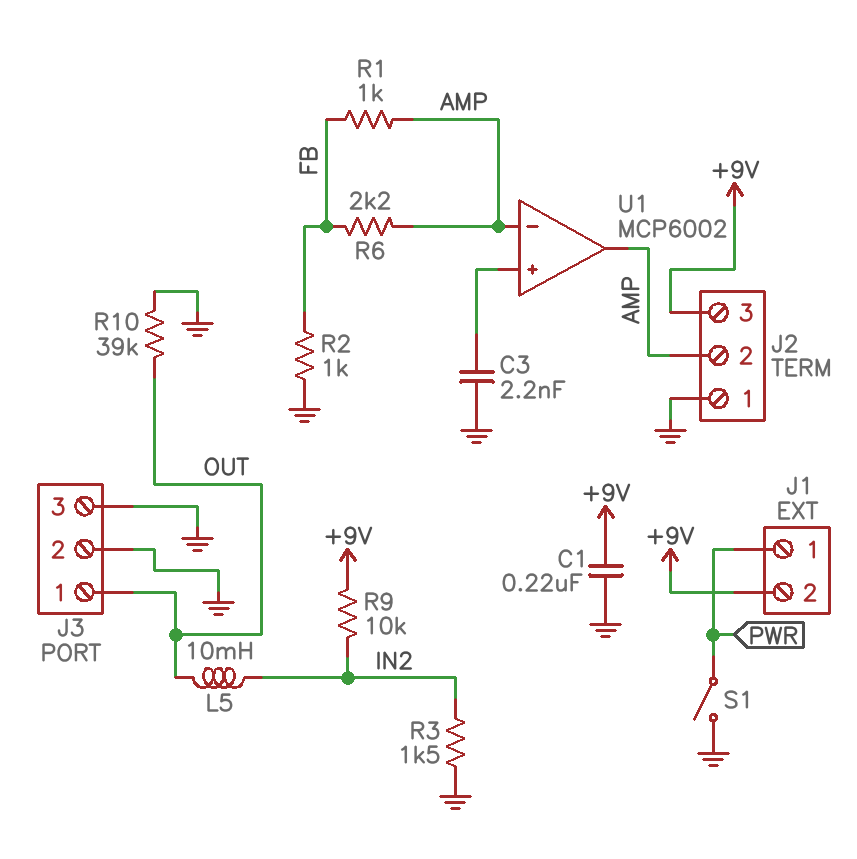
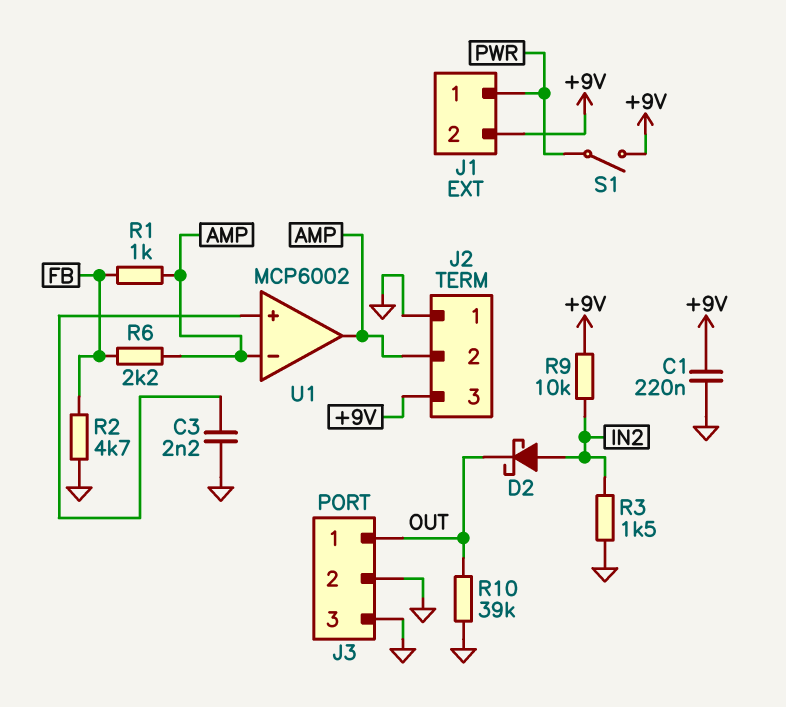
D2: none -> schottky (A IN2, K OUT)
L5: 10mH (IN2, OUT) -> none
R2: 1k (FB, GND) -> 4.7k (FB, GND)
S1: switch (GND, PWR) -> switch (+9V, PWR)

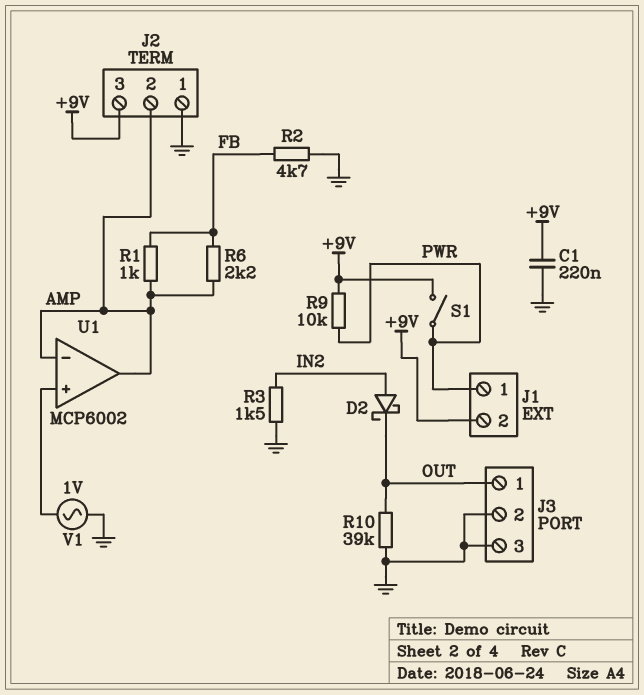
C3: 2.2nF (GND, U1/in+) -> none
R9: 10k (+9V, IN2) -> 10k (+9V, PWR)
V1: none -> AC 1V (GND, U1/in+)

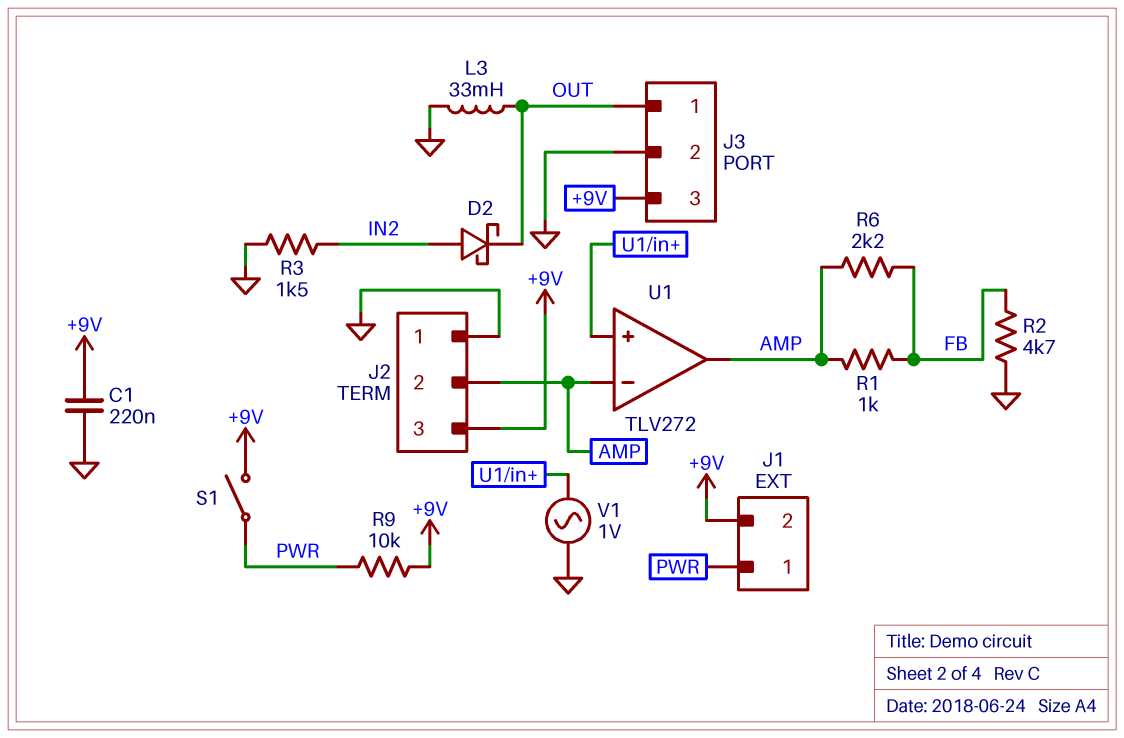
J3 pin 3: GND -> +9V
L3: none -> 33mH (GND, OUT)
R10: 39k (GND, OUT) -> none
U1: MCP6002 -> TLV272

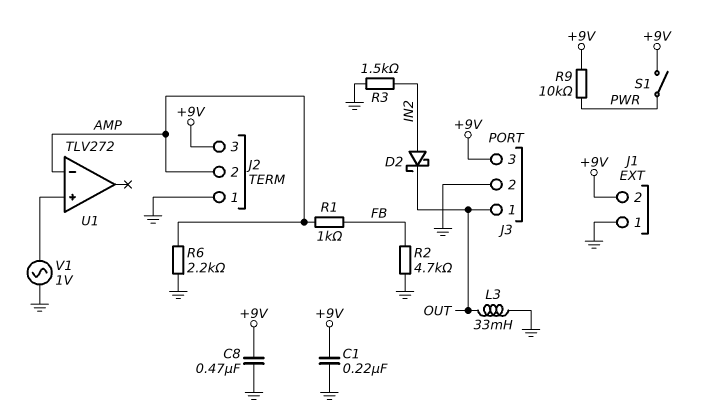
C8: none -> 470nF (+9V, GND)
J1 pin 1: PWR -> GND
R6: 2.2k (AMP, FB) -> 2.2k (AMP, GND)
U1 pin out: AMP -> none

